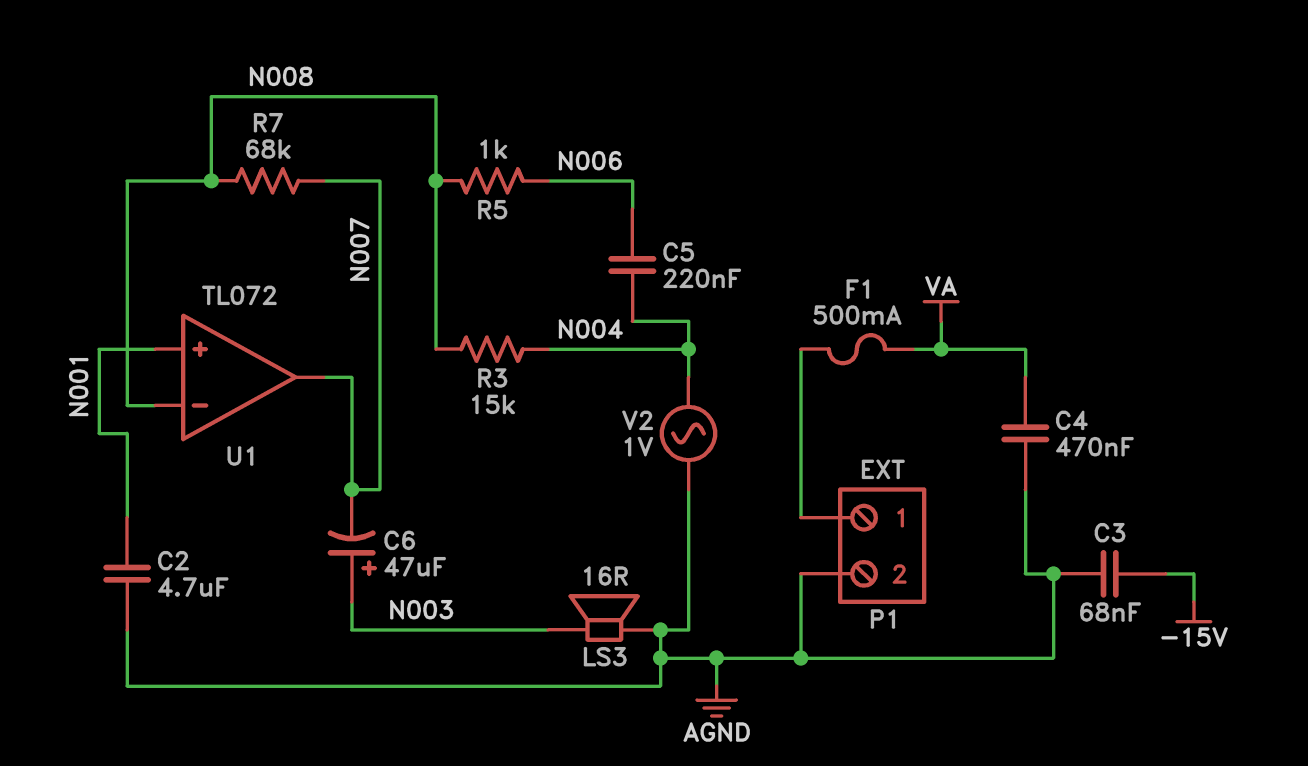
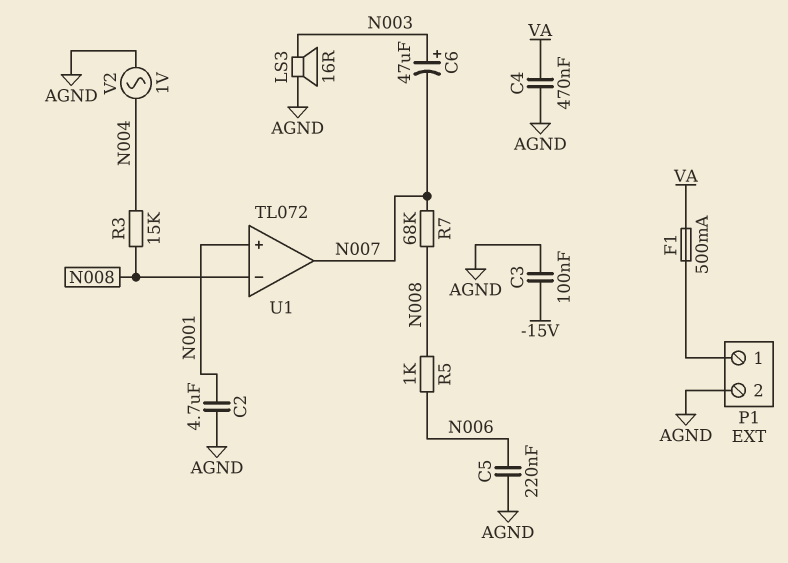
C3: 68nF (-15V, AGND) -> 100nF (-15V, AGND)
C5: 220nF (N004, N006) -> 220nF (AGND, N006)

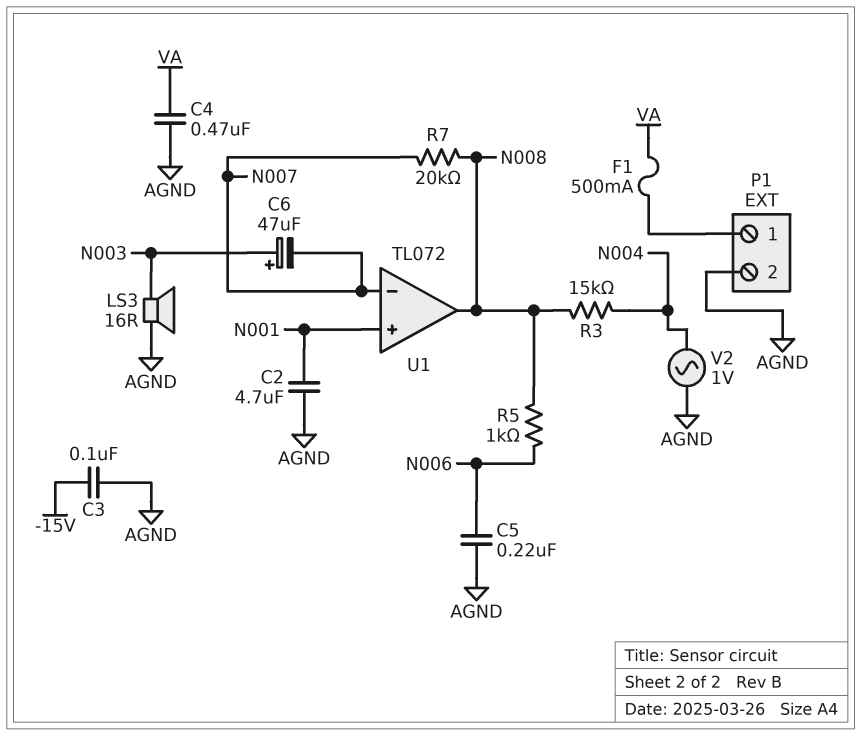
R7: 68k (N007, N008) -> 20k (N007, N008)
U1 pin in-: N008 -> N007
U1 pin out: N007 -> N008

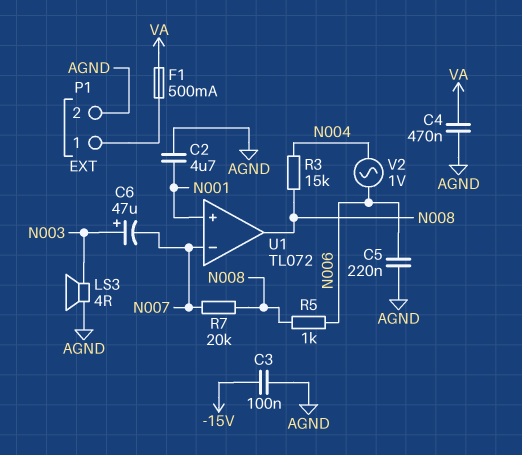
LS3: speaker 16R (AGND, N003) -> speaker 4R (AGND, N003)
V2: AC 1V (AGND, N004) -> AC 1V (N004, N006)

